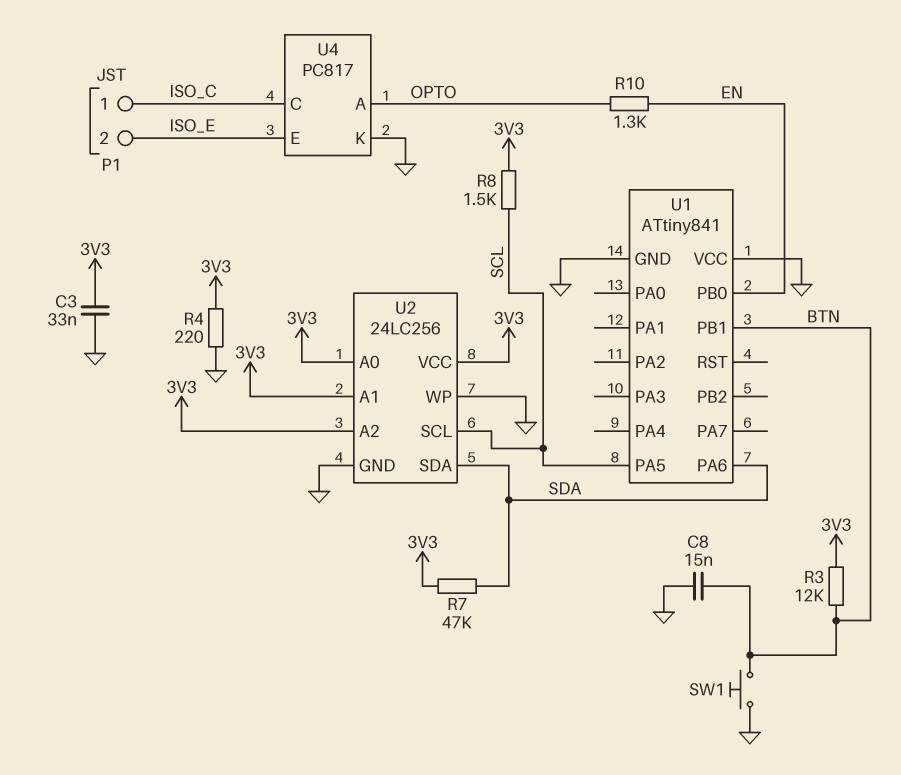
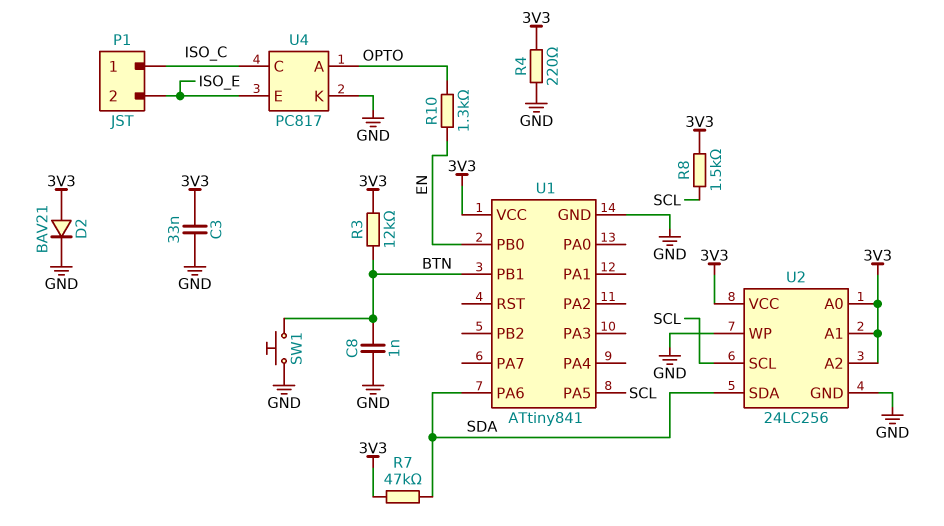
C8: 15nF (BTN, GND) -> 1nF (BTN, GND)
D2: none -> diode BAV21 (A 3V3, K GND)
U1 pin VCC: GND -> 3V3

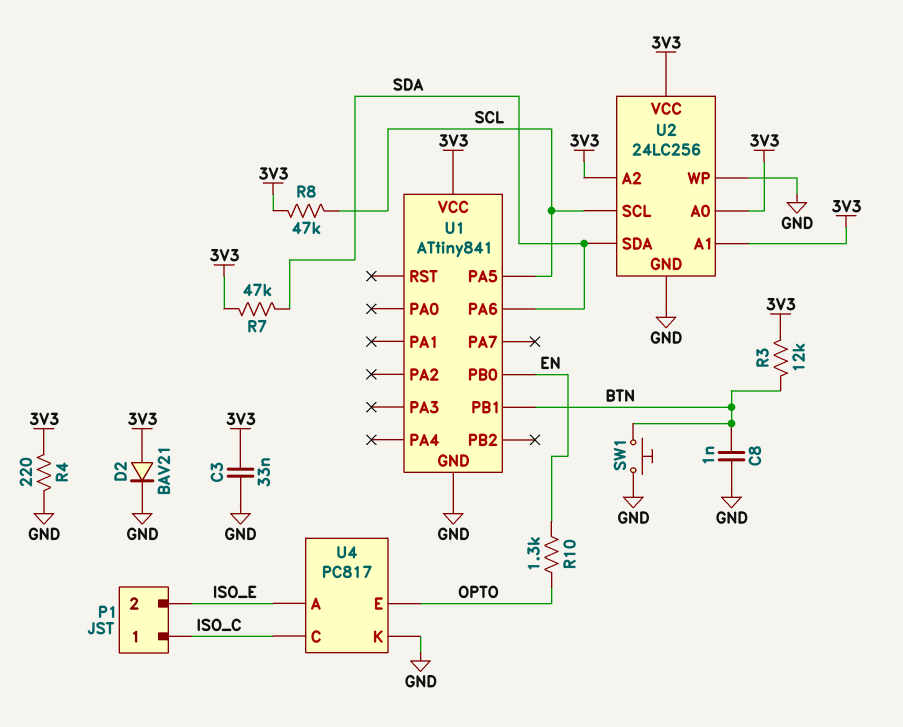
R8: 1.5k (3V3, SCL) -> 47k (3V3, SCL)
U4 pin A: OPTO -> ISO_E
U4 pin E: ISO_E -> OPTO

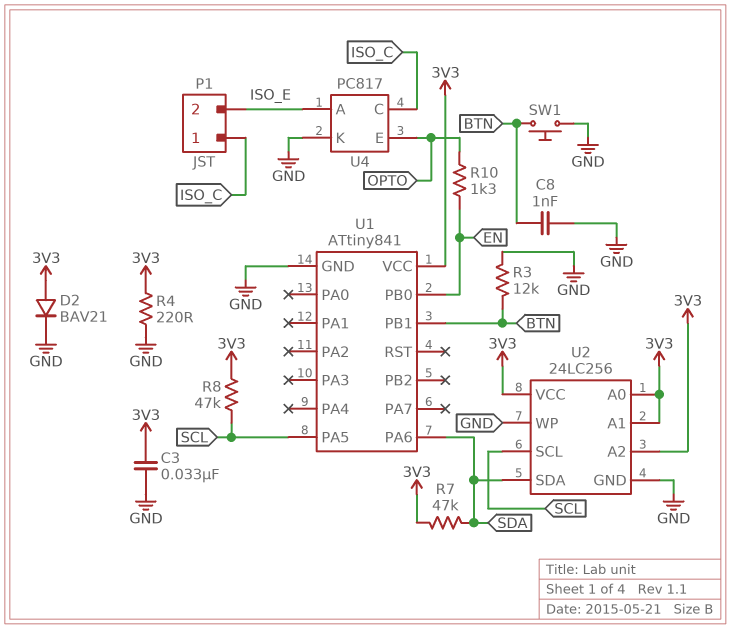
R3: 12k (3V3, BTN) -> 12k (BTN, GND)

